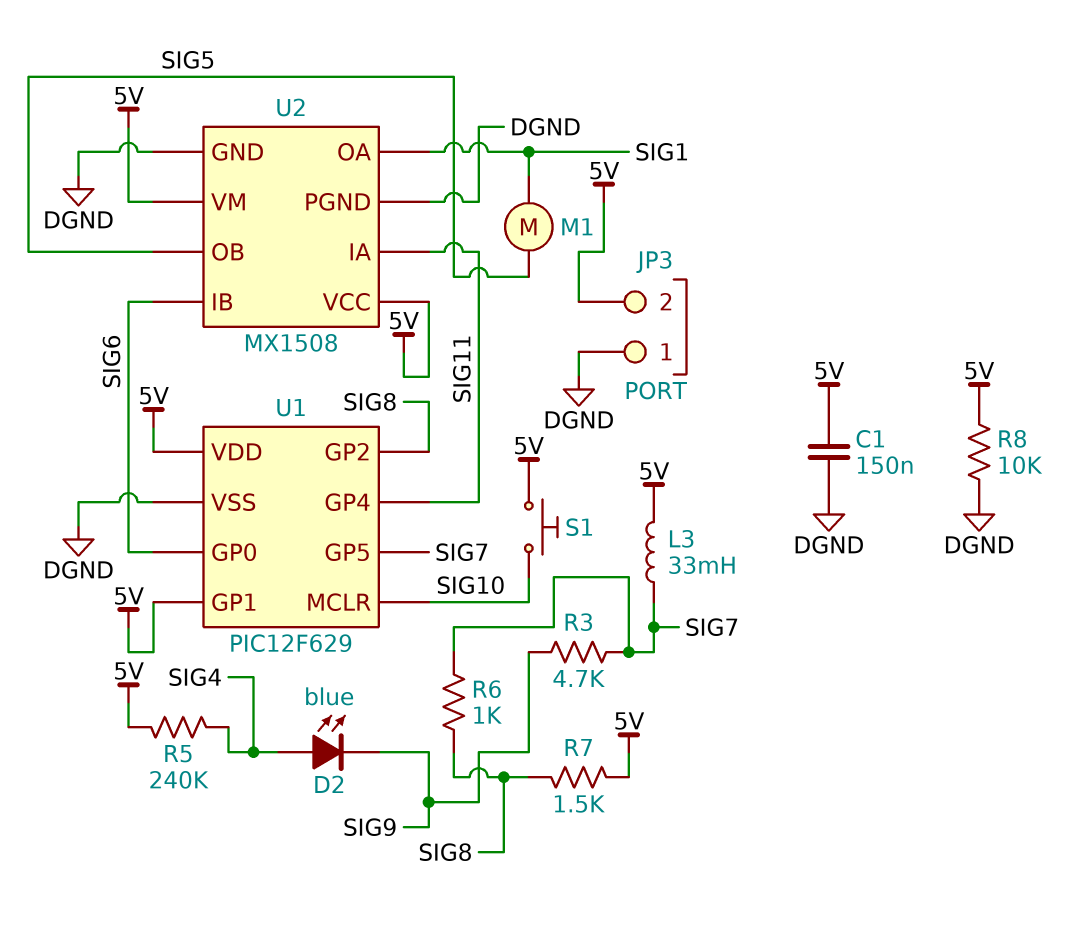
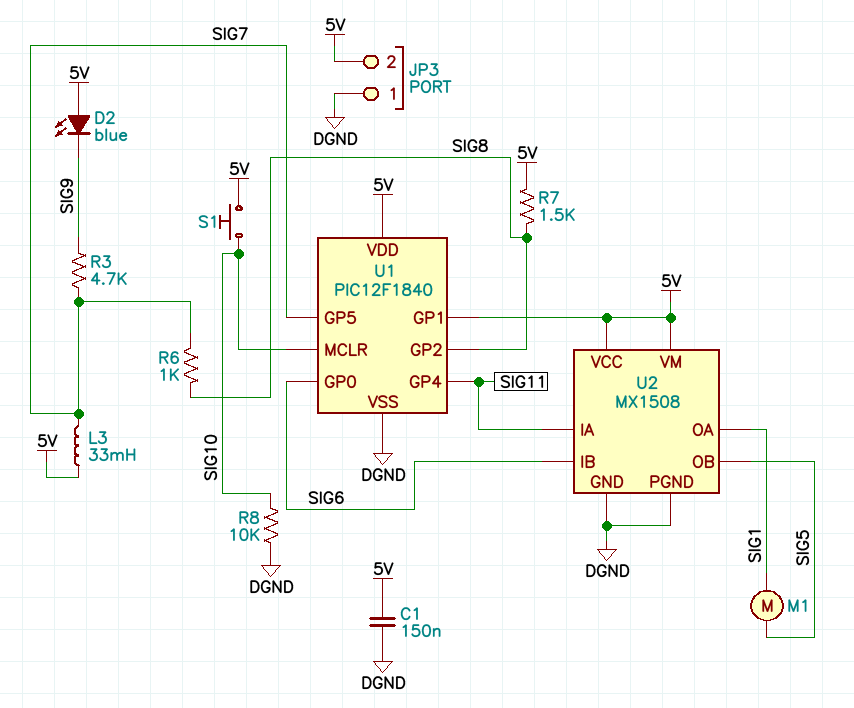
D2: LED blue (A SIG4, K SIG9) -> LED blue (A 5V, K SIG9)
R5: 240k (5V, SIG4) -> none
R8: 10k (5V, DGND) -> 10k (DGND, SIG10)
U1: PIC12F629 -> PIC12F1840

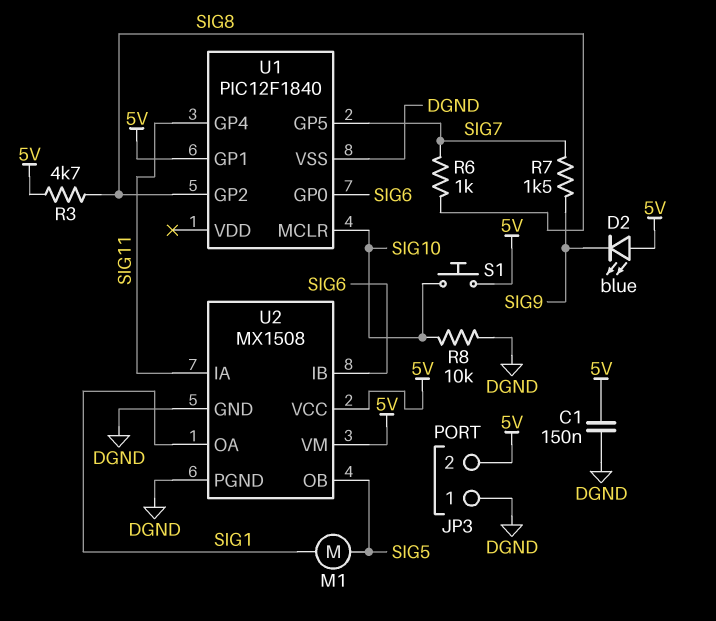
L3: 33mH (5V, SIG7) -> none
R3: 4.7k (SIG7, SIG9) -> 4.7k (5V, SIG8)
R7: 1.5k (5V, SIG8) -> 1.5k (SIG7, SIG9)
U1 pin VDD: 5V -> none

